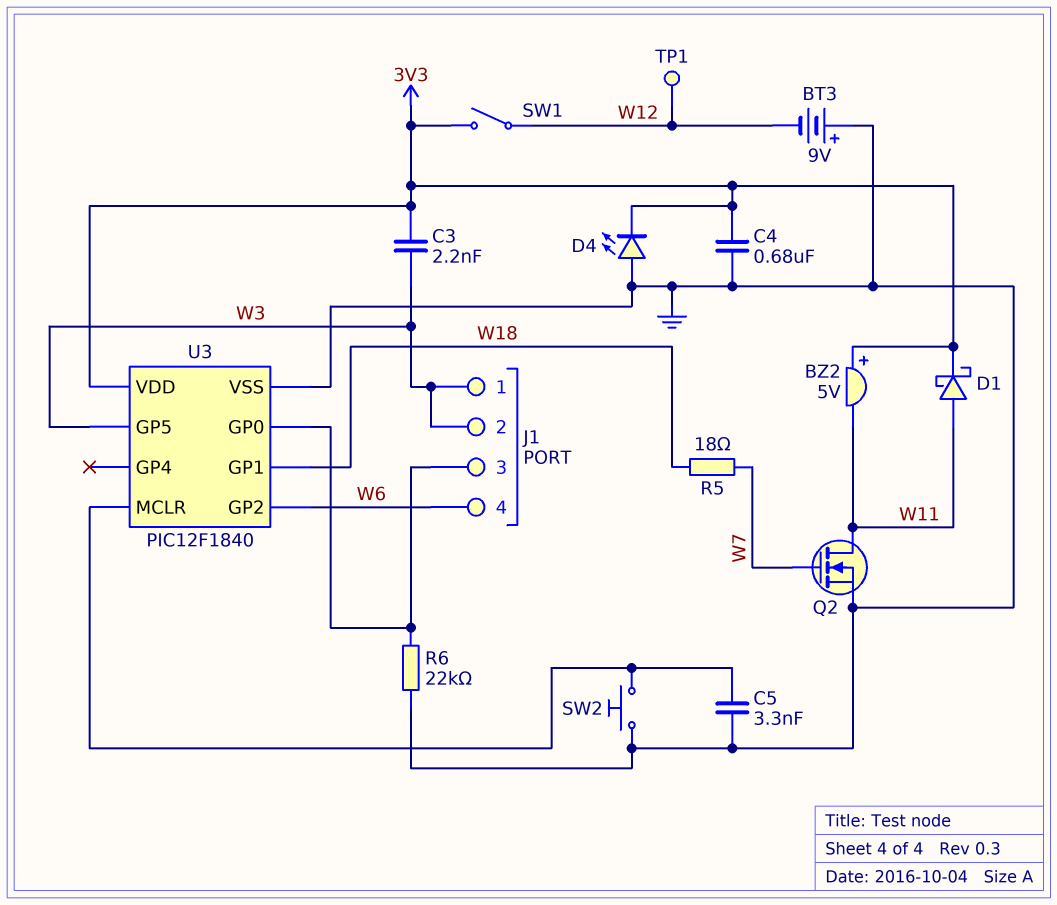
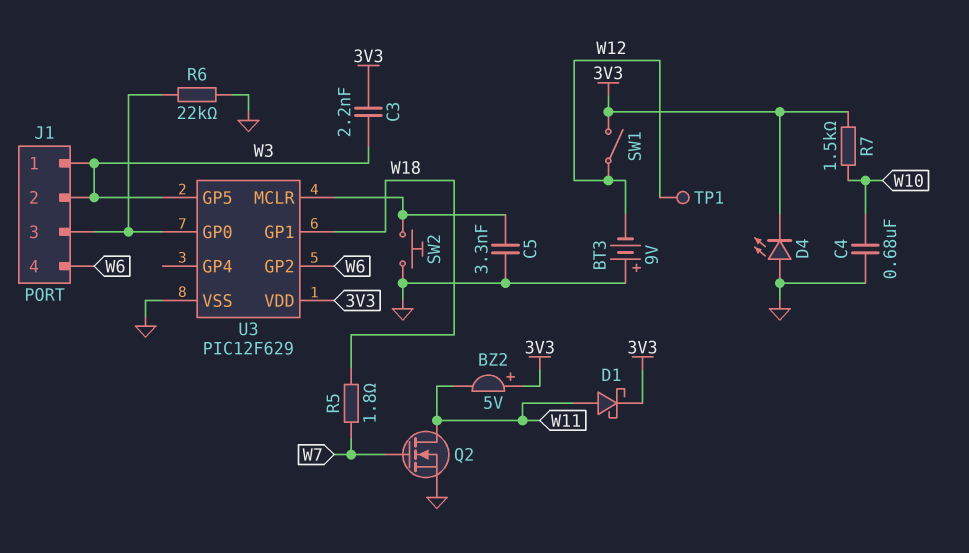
C4: 680nF (3V3, GND) -> 680nF (GND, W10)
R5: 18 (W7, W18) -> 1.8 (W7, W18)
R7: none -> 1.5k (3V3, W10)
U3: PIC12F1840 -> PIC12F629

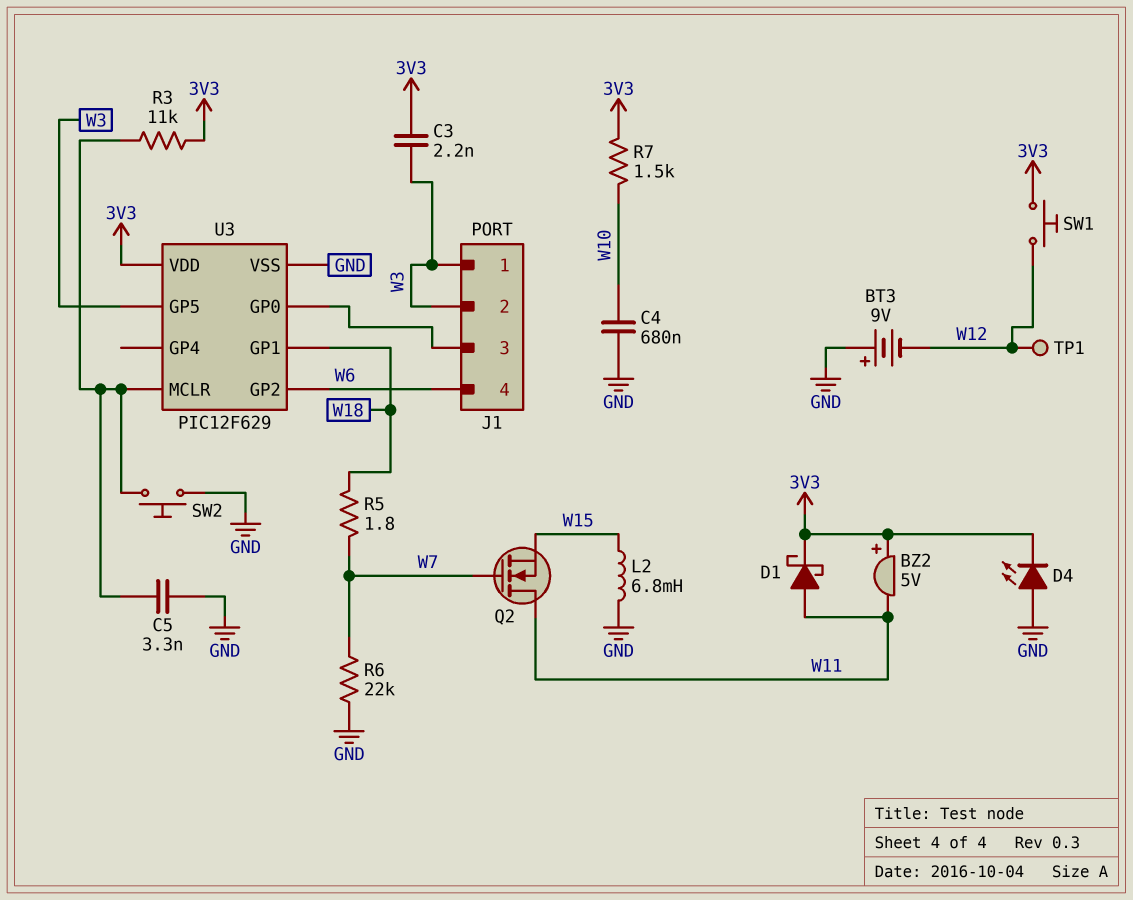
L2: none -> 6.8mH (GND, W15)
Q2: NMOS (G W7, D W11, S GND) -> NMOS (G W7, D W11, S W15)
R3: none -> 11k (3V3, U3/MCLR)
R6: 22k (GND, J1/3) -> 22k (GND, W7)
SW1: switch (3V3, W12) -> button (3V3, W12)

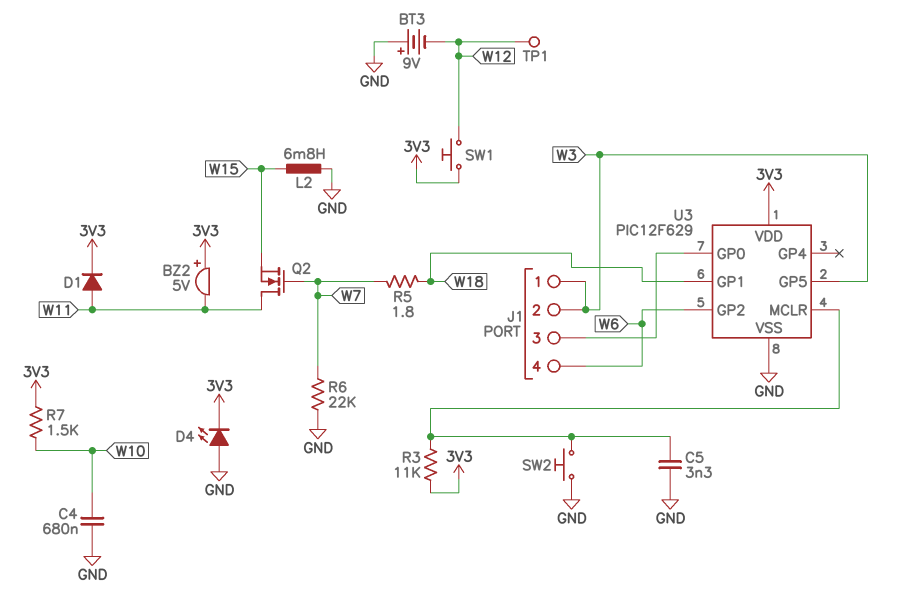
C3: 2.2nF (3V3, W3) -> none
D1: schottky (A W11, K 3V3) -> diode (A W11, K 3V3)

